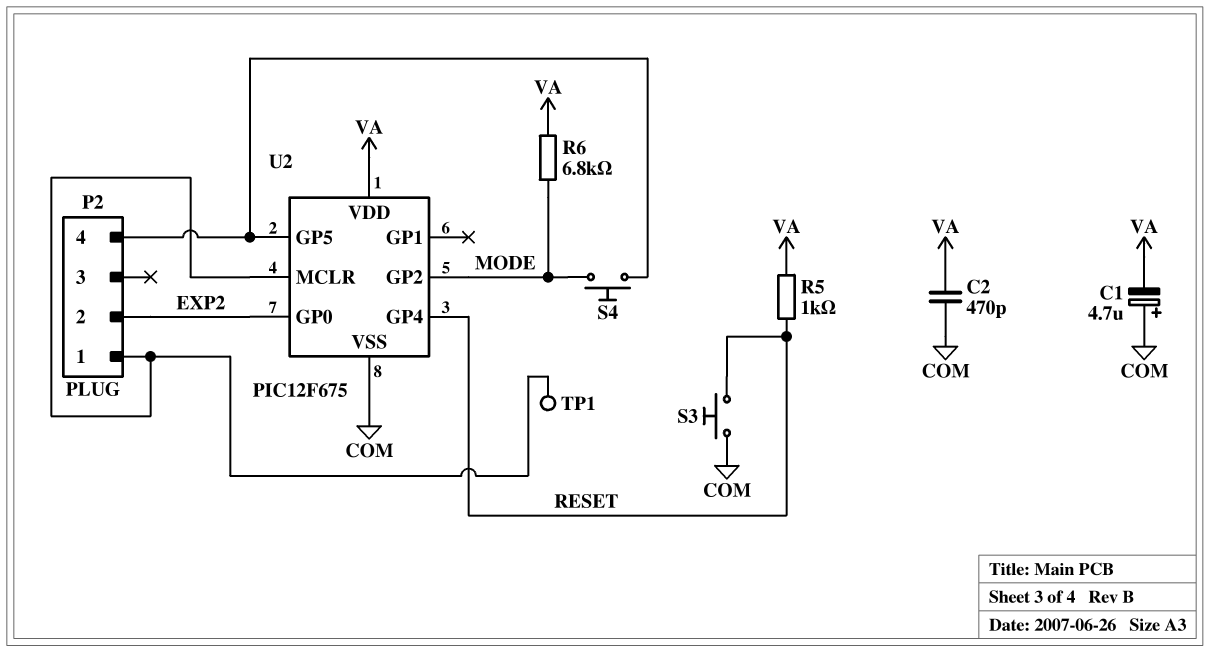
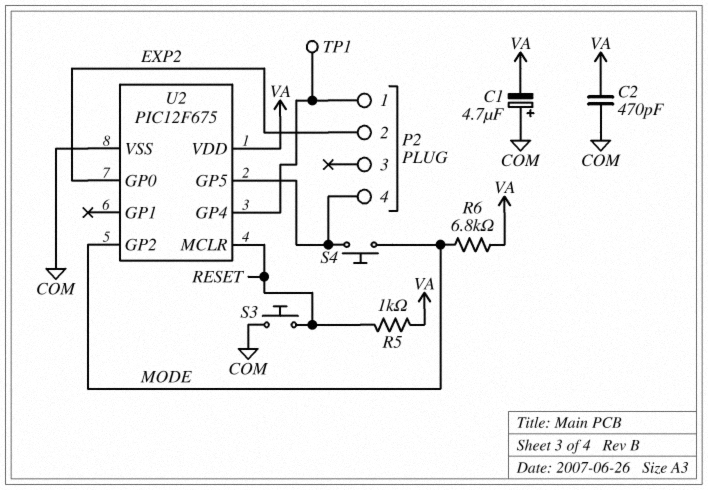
U2 pin GP4: RESET -> P2/1
U2 pin MCLR: P2/1 -> RESET

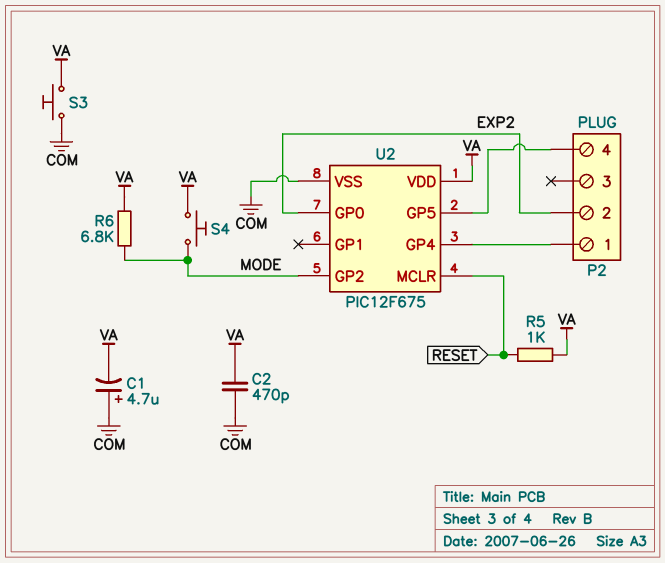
S3: button (COM, RESET) -> button (COM, VA)
S4: button (MODE, P2/4) -> button (MODE, VA)
TP1: test point (P2/1) -> none

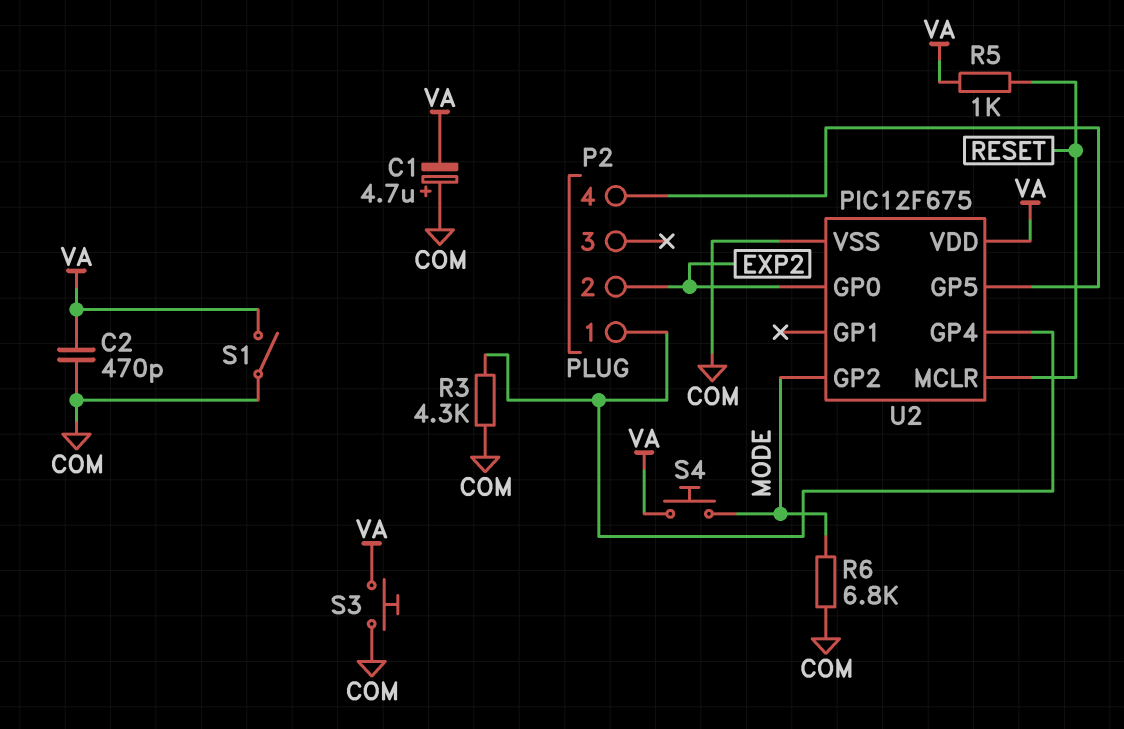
R3: none -> 4.3k (COM, P2/1)
R6: 6.8k (MODE, VA) -> 6.8k (COM, MODE)
S1: none -> switch (COM, VA)

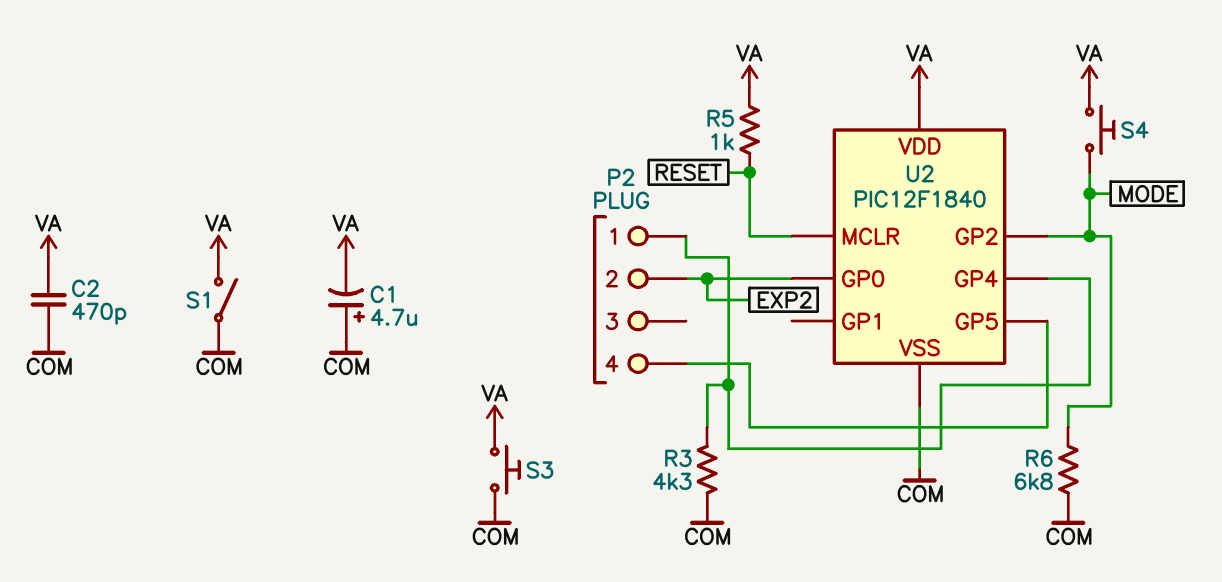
U2: PIC12F675 -> PIC12F1840

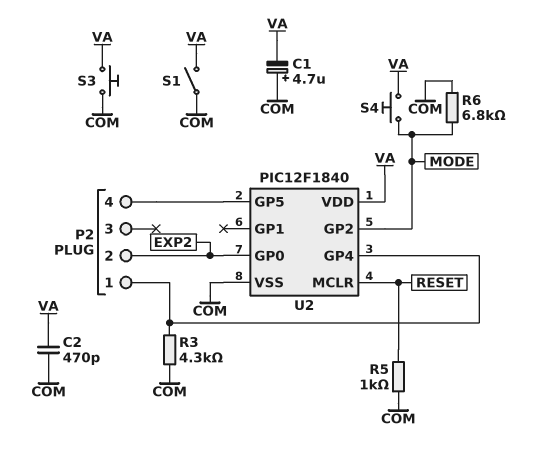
R5: 1k (RESET, VA) -> 1k (COM, RESET)

